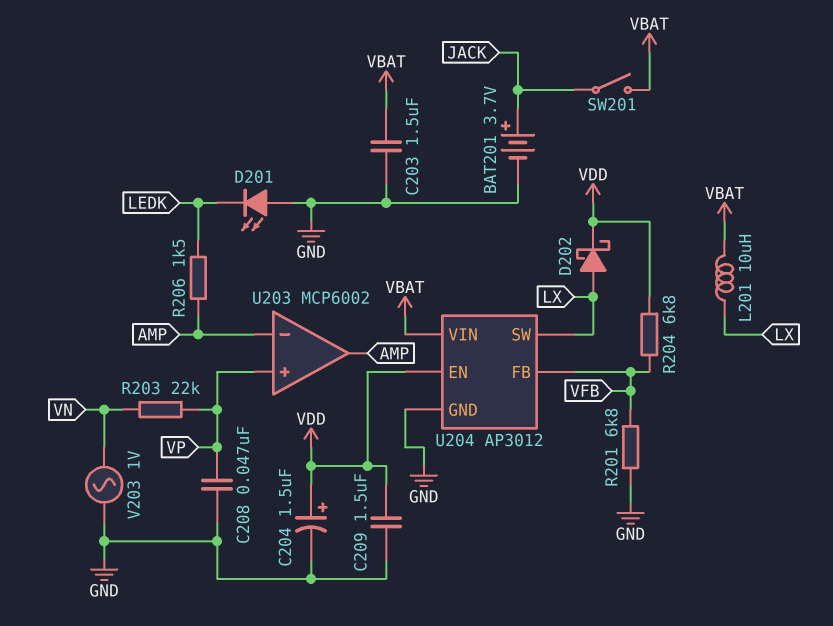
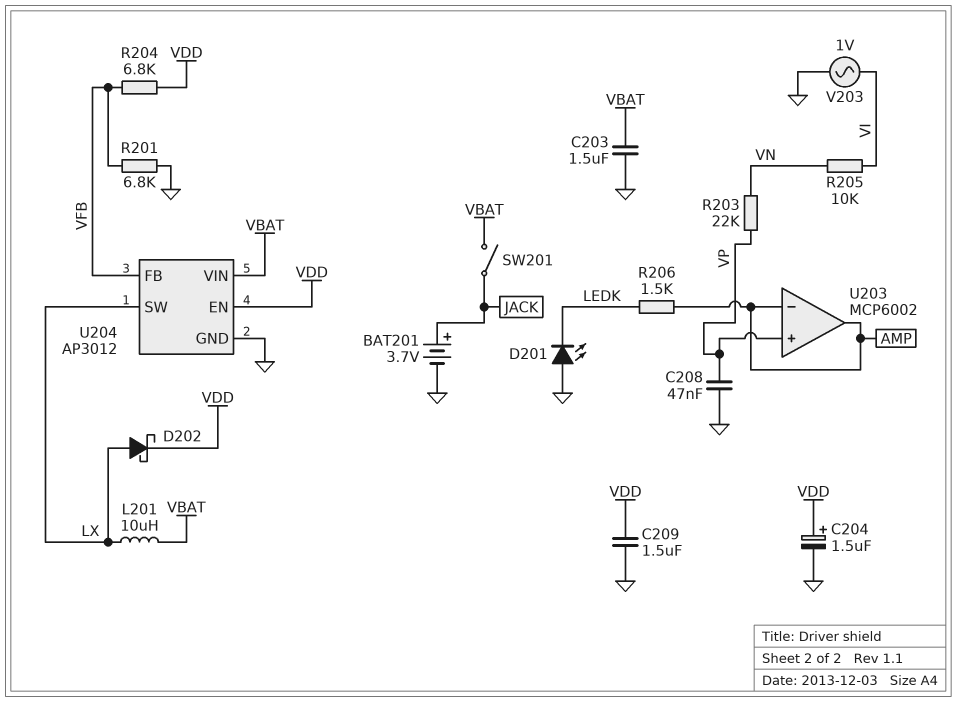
R205: none -> 10k (VI, VN)
V203: AC 1V (GND, VN) -> AC 1V (GND, VI)

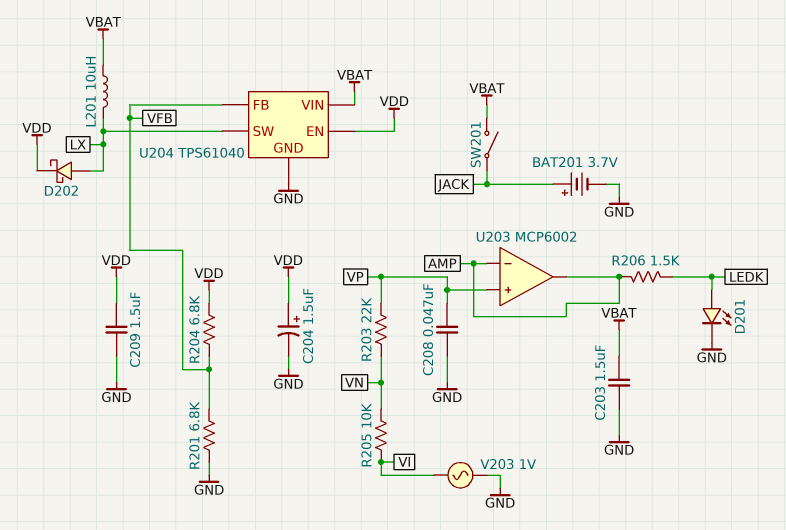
D201: LED (A GND, K LEDK) -> LED (A LEDK, K GND)
U204: AP3012 -> TPS61040

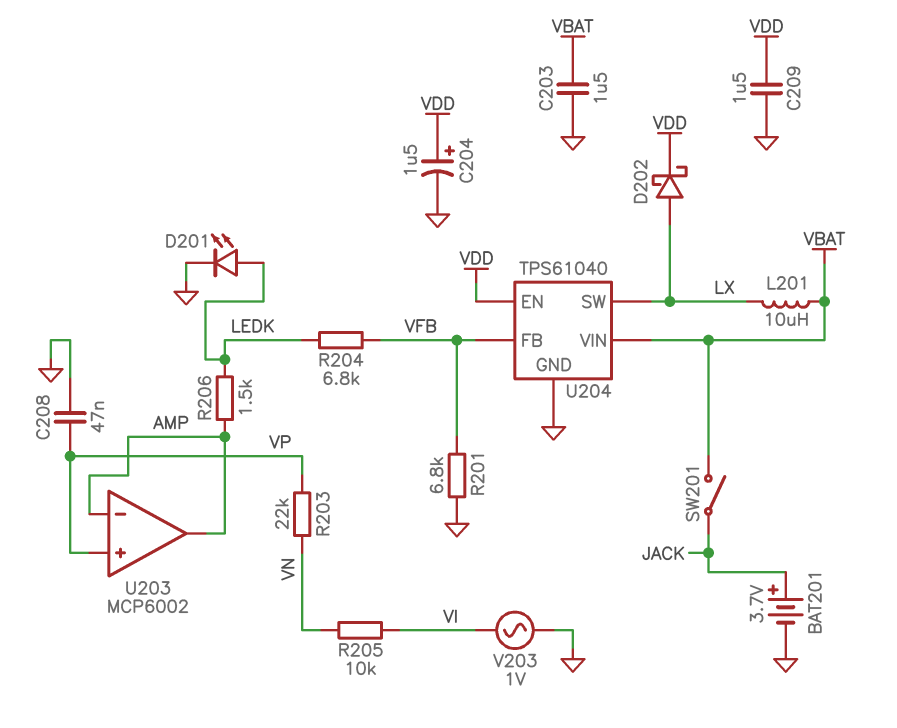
R204: 6.8k (VDD, VFB) -> 6.8k (LEDK, VFB)

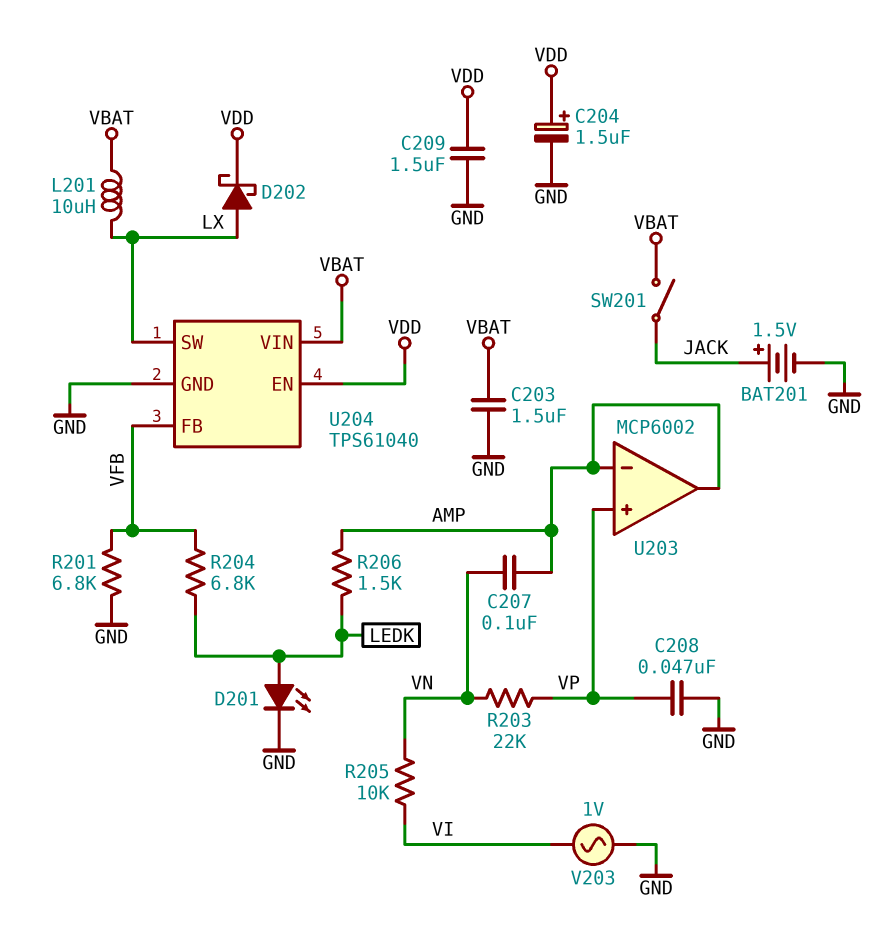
BAT201: 3.7V (plus JACK, minus GND) -> 1.5V (plus JACK, minus GND)
C207: none -> 100nF (AMP, VN)

